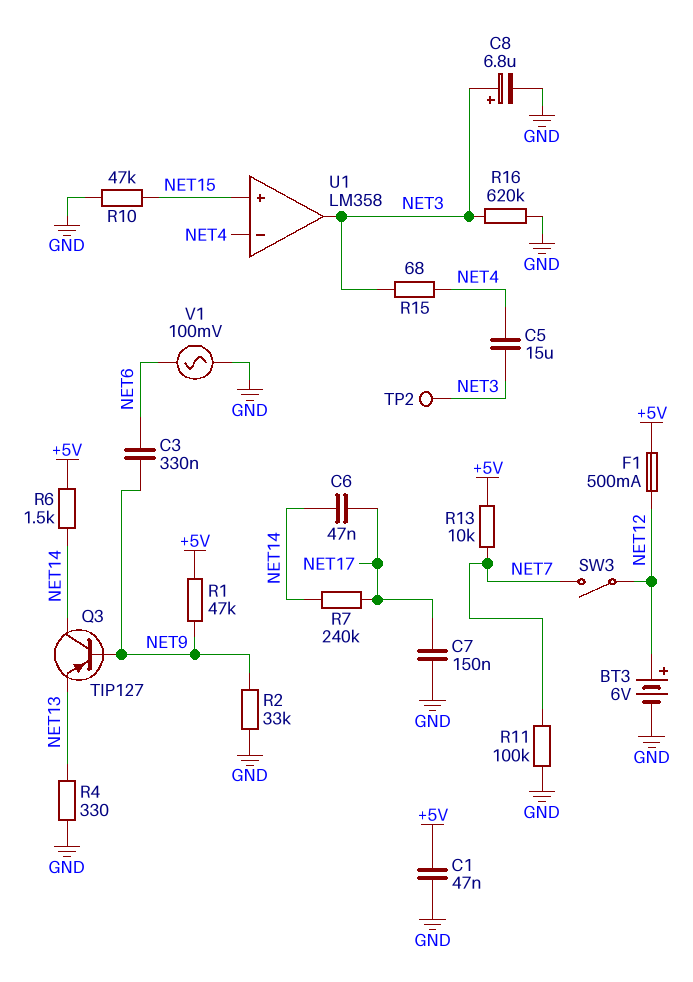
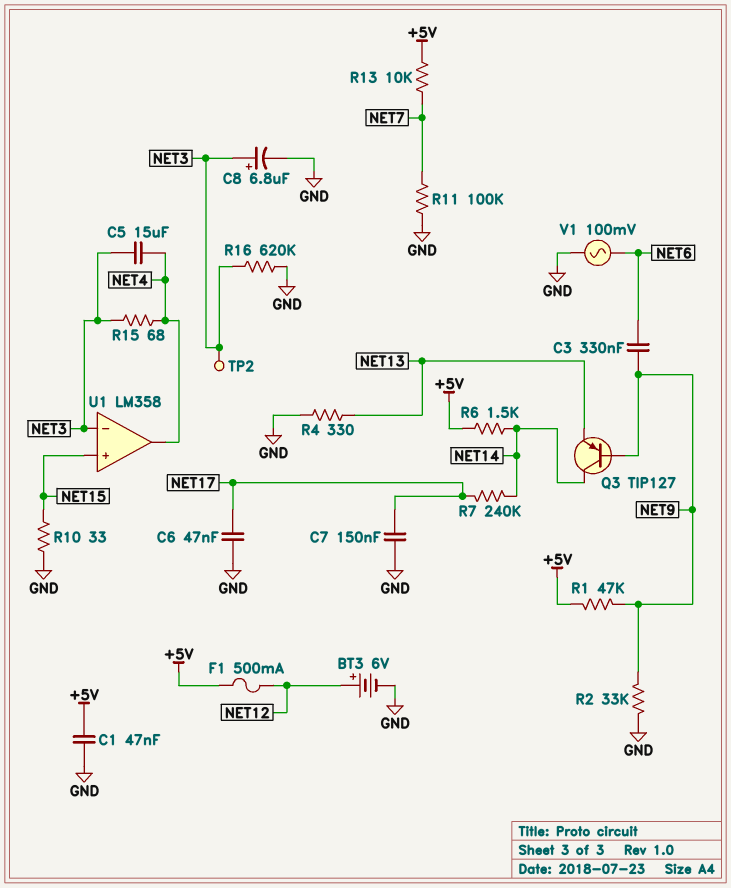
C6: 47nF (NET14, NET17) -> 47nF (GND, NET17)
R10: 47k (GND, NET15) -> 33 (GND, NET15)
SW3: switch (NET7, NET12) -> none
U1 pin in-: NET4 -> NET3
U1 pin out: NET3 -> NET4

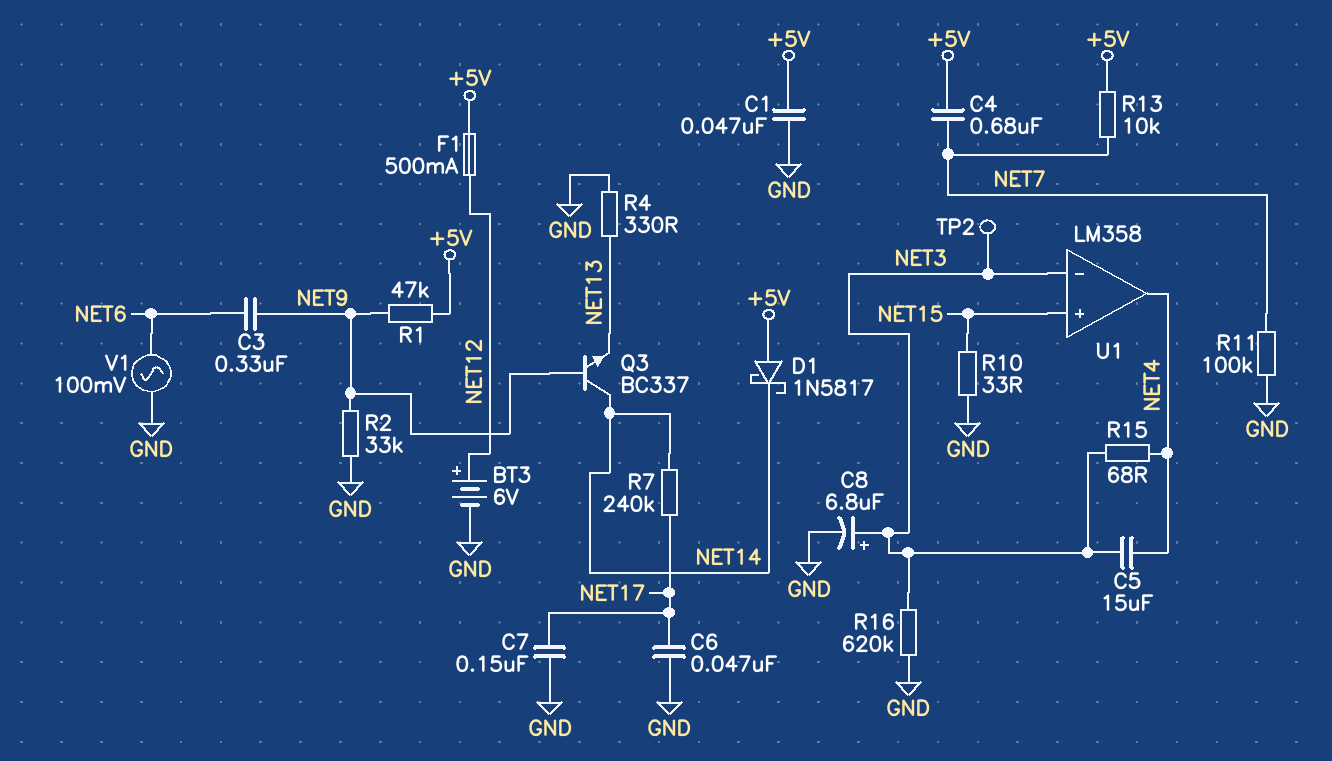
C4: none -> 680nF (+5V, NET7)
D1: none -> schottky 1N5817 (A +5V, K NET14)
Q3: PNP TIP127 (B NET9, C NET14, E NET13) -> NPN BC337 (B NET9, C NET14, E NET13)
R6: 1.5k (+5V, NET14) -> none

